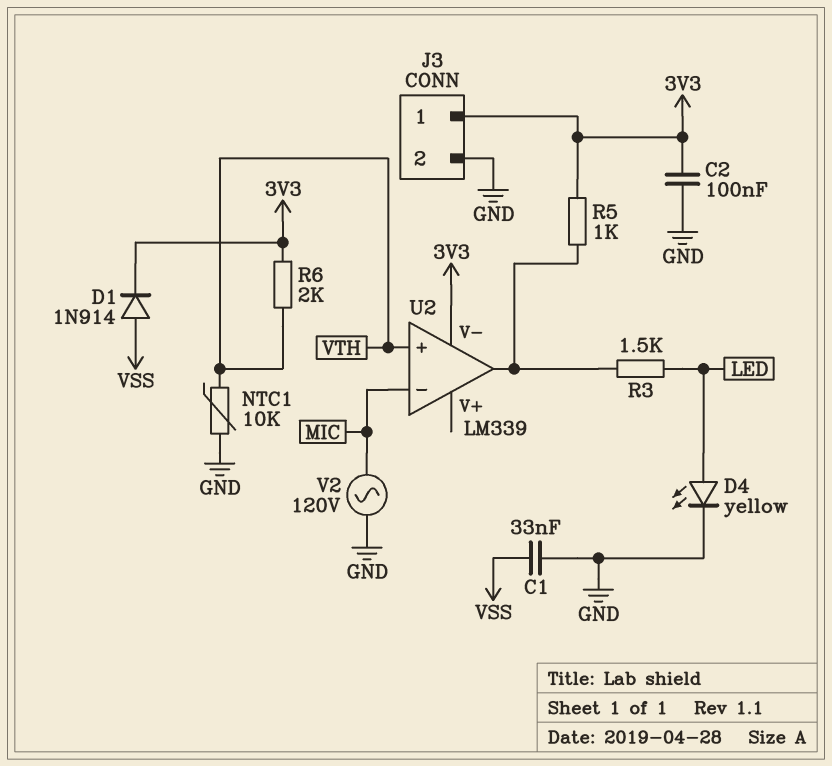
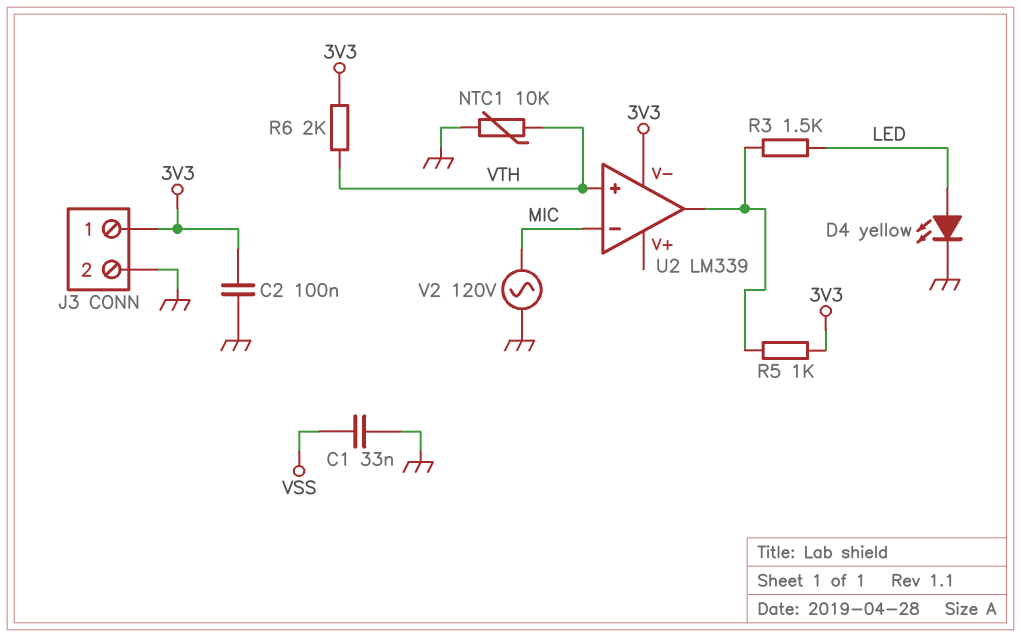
D1: diode 1N914 (A VSS, K 3V3) -> none

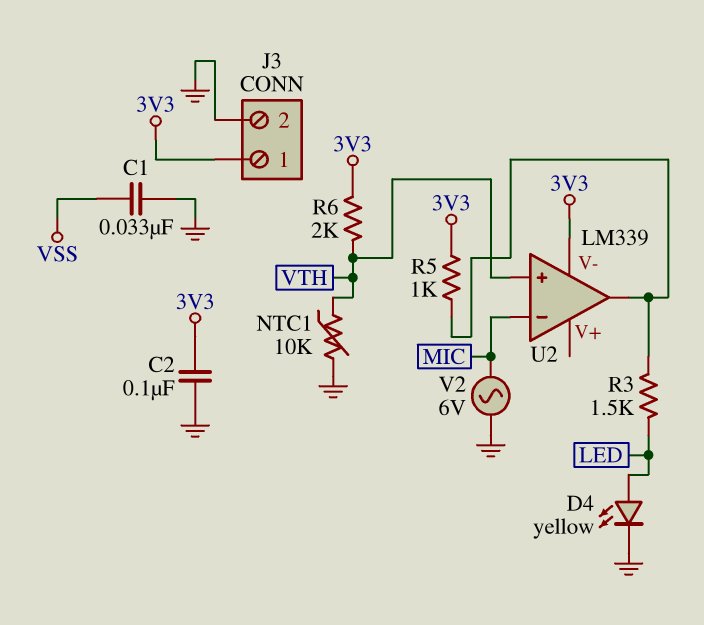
V2: AC 120V (GND, MIC) -> AC 6V (GND, MIC)

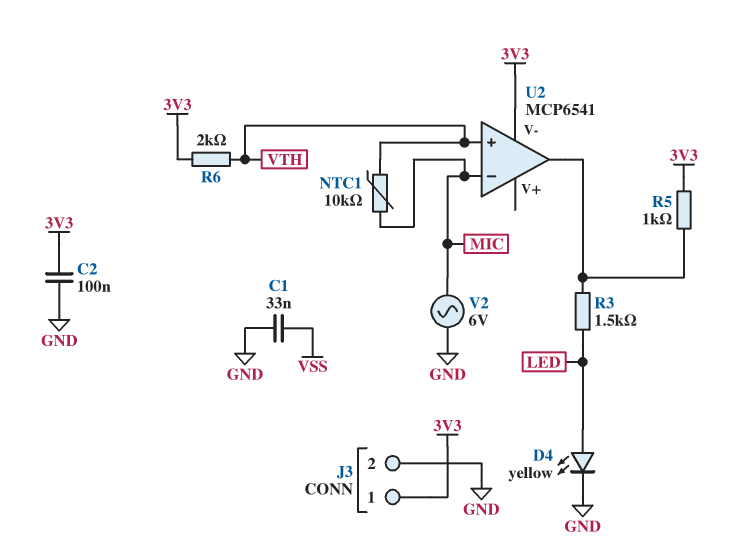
NTC1: 10k (GND, VTH) -> 10k (MIC, VTH)
U2: LM339 -> MCP6541

